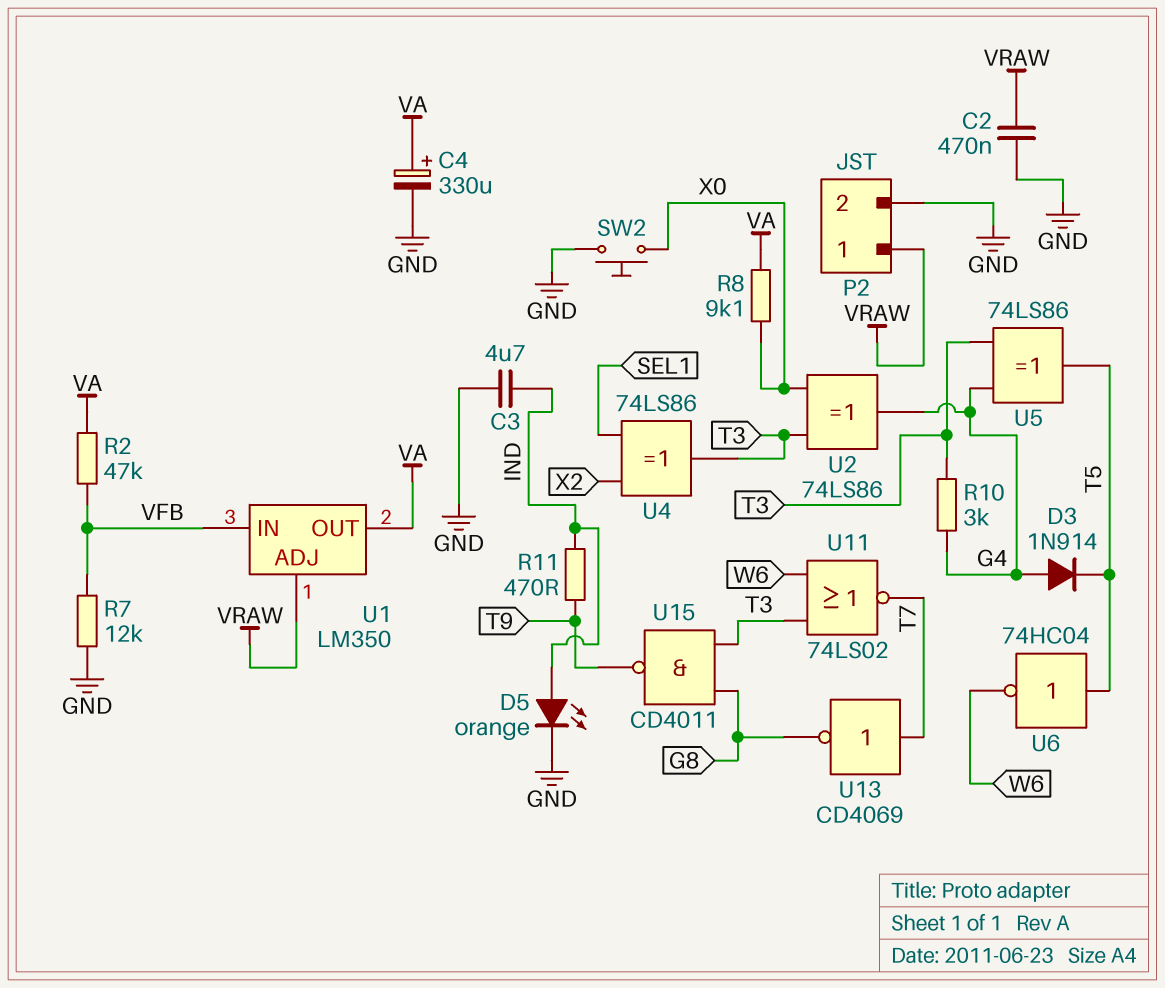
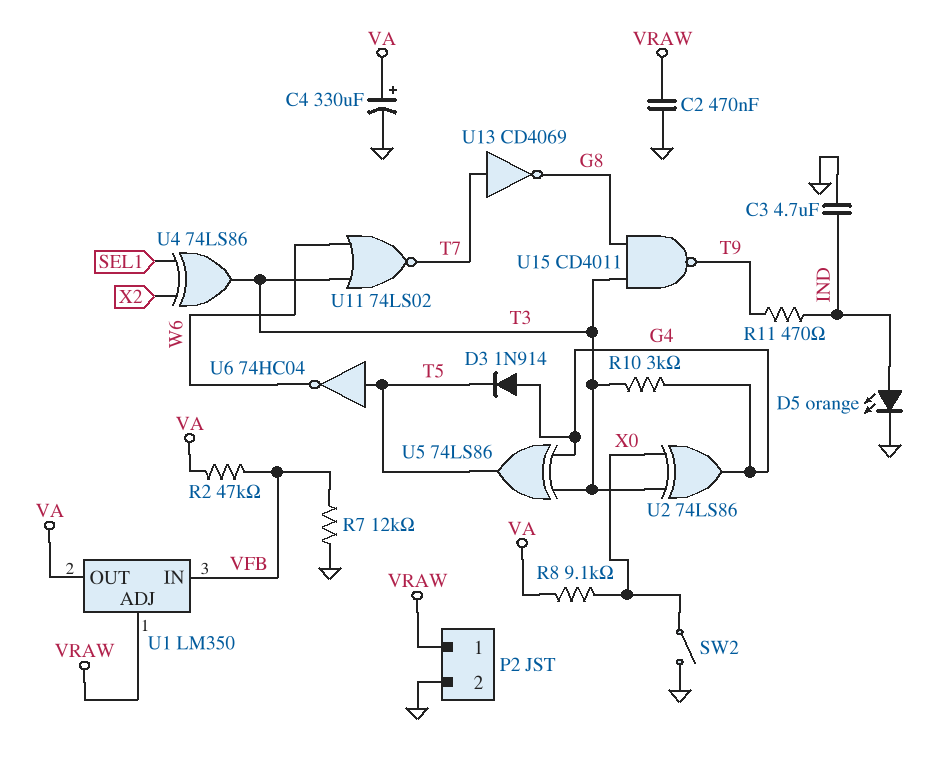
SW2: button (GND, X0) -> switch (GND, X0)

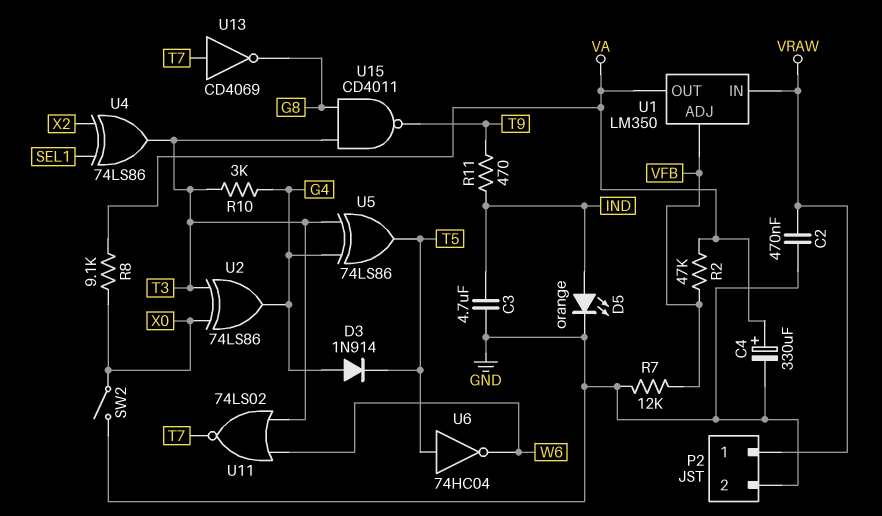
U1 pin ADJ: VRAW -> VFB
U1 pin IN: VFB -> VRAW

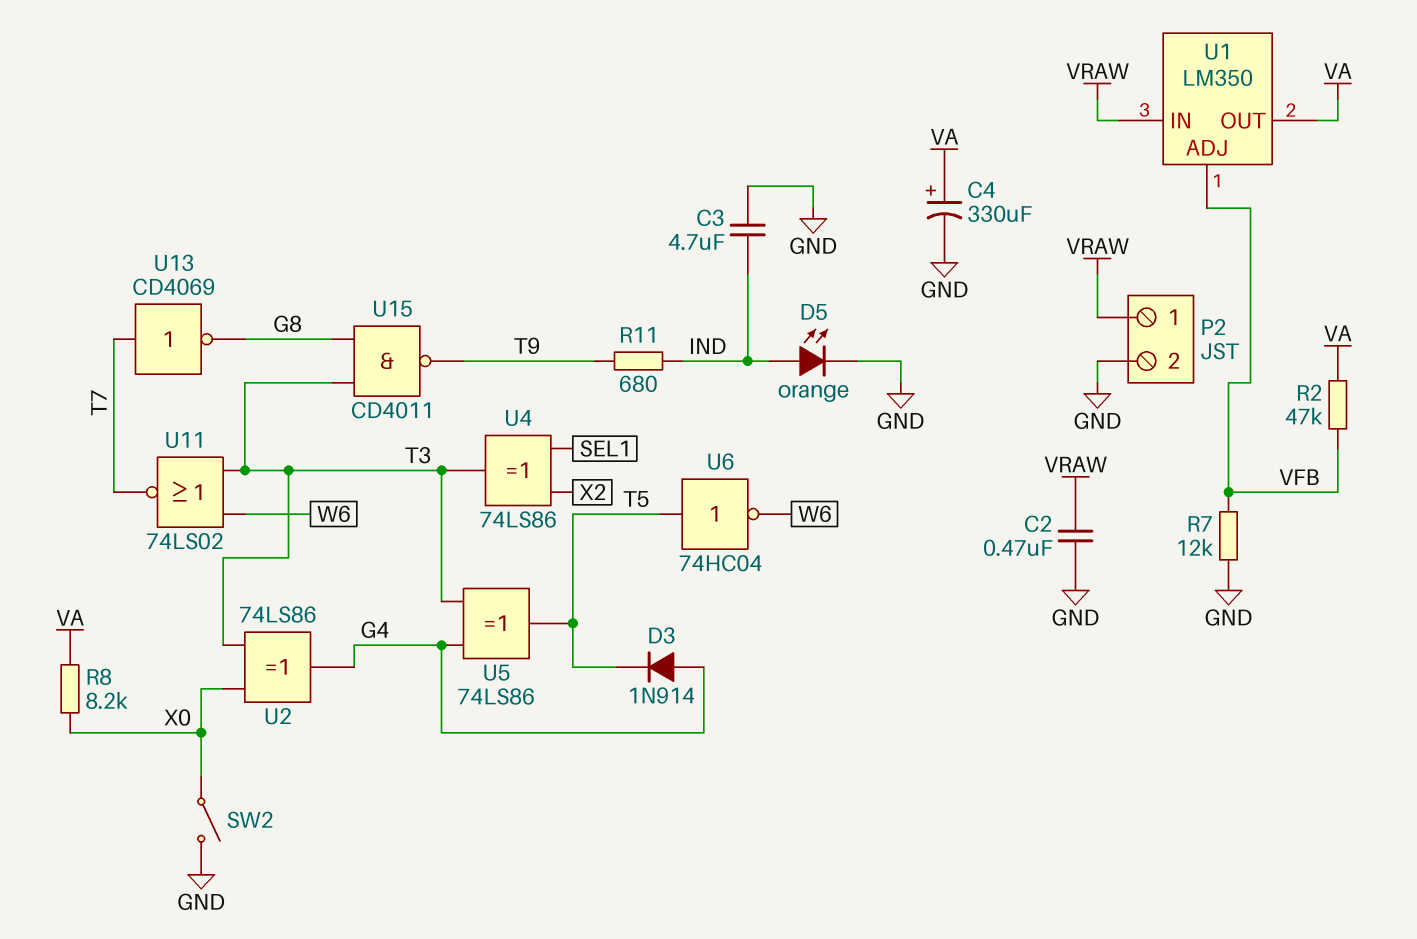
R8: 9.1k (VA, X0) -> 8.2k (VA, X0)
R10: 3k (G4, T3) -> none
R11: 470 (IND, T9) -> 680 (IND, T9)

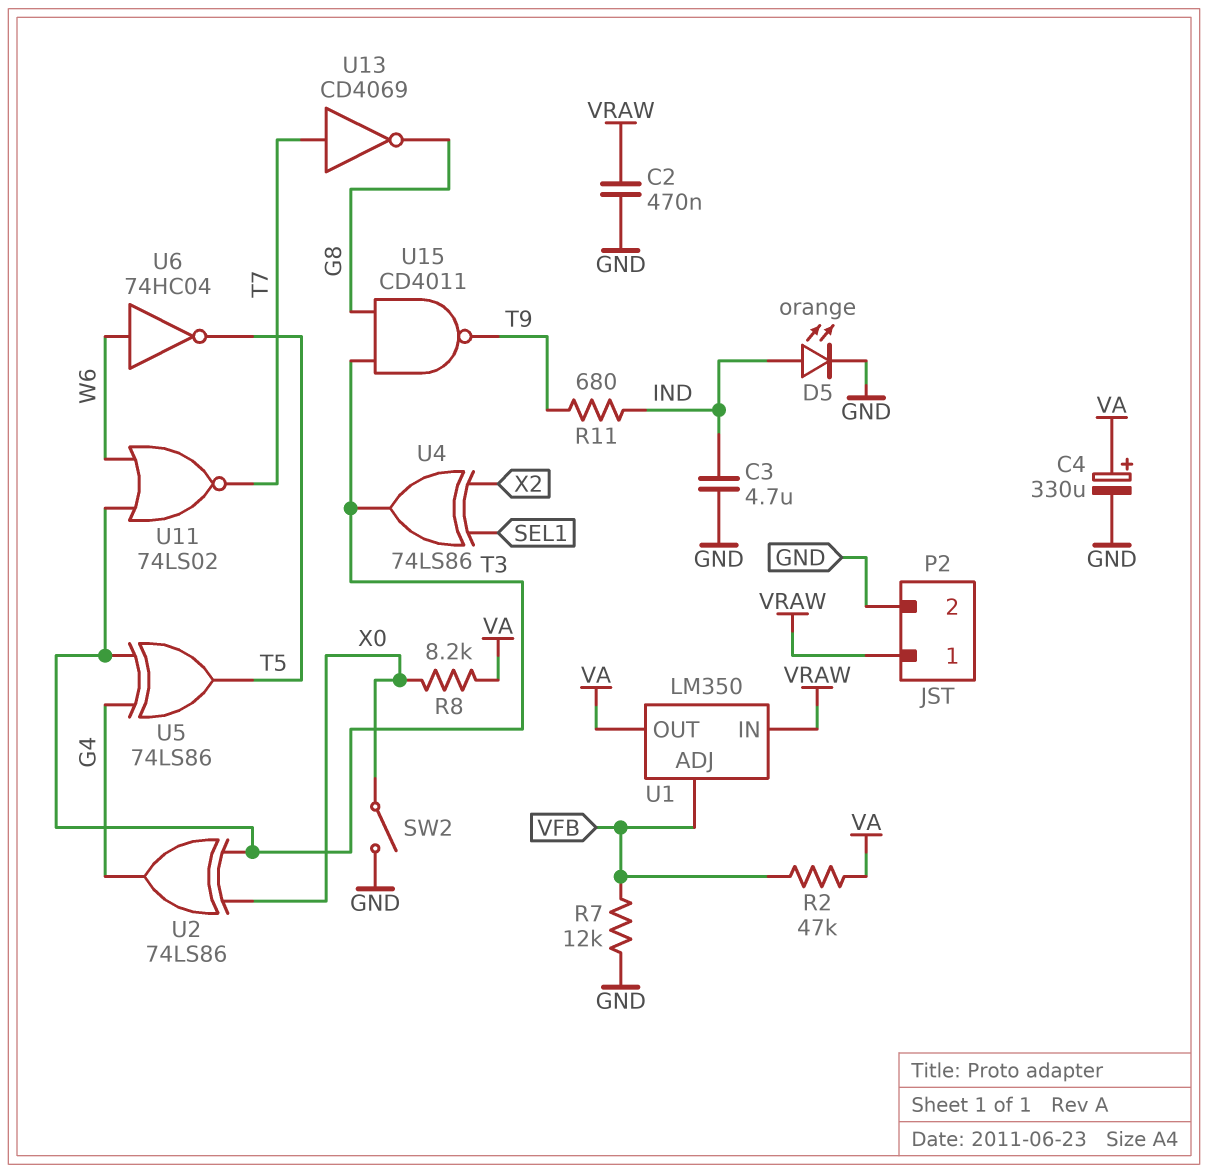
D3: diode 1N914 (A G4, K T5) -> none
U6: NOT 74HC04 (in T5, out W6) -> NOT 74HC04 (in W6, out T5)

